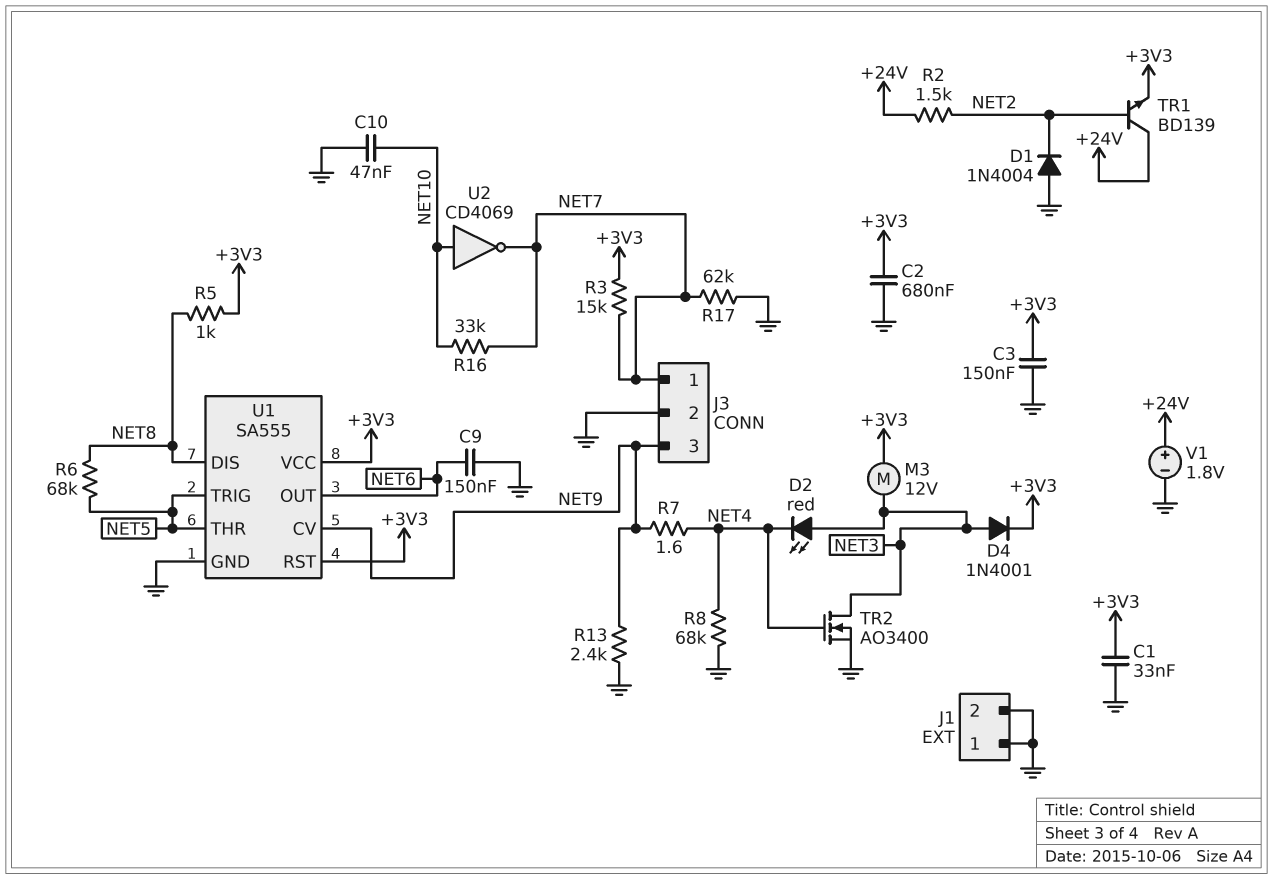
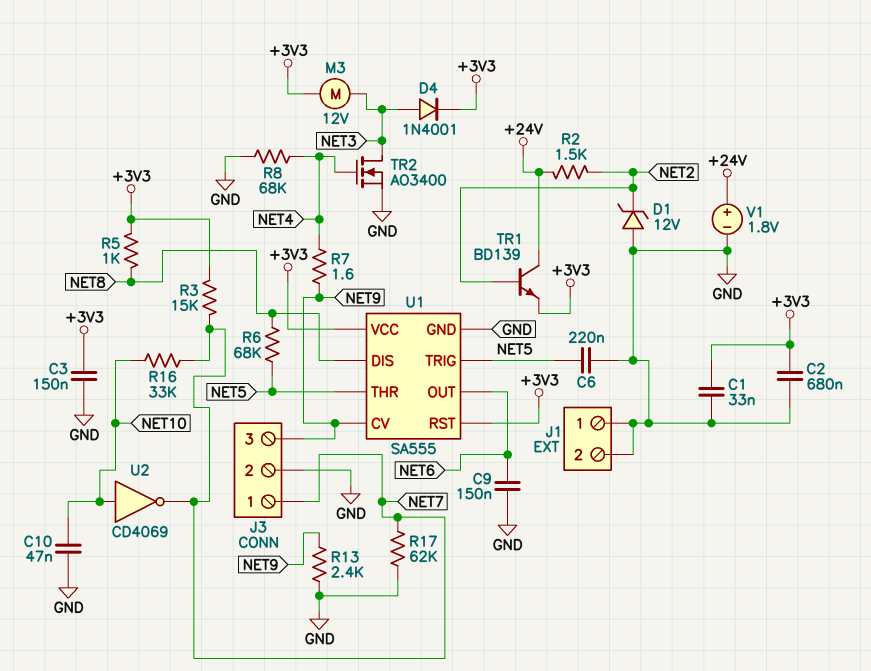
C6: none -> 220nF (GND, NET5)
D1: diode 1N4004 (A GND, K NET2) -> zener 12V (A GND, K NET2)
D2: LED red (A NET3, K NET4) -> none

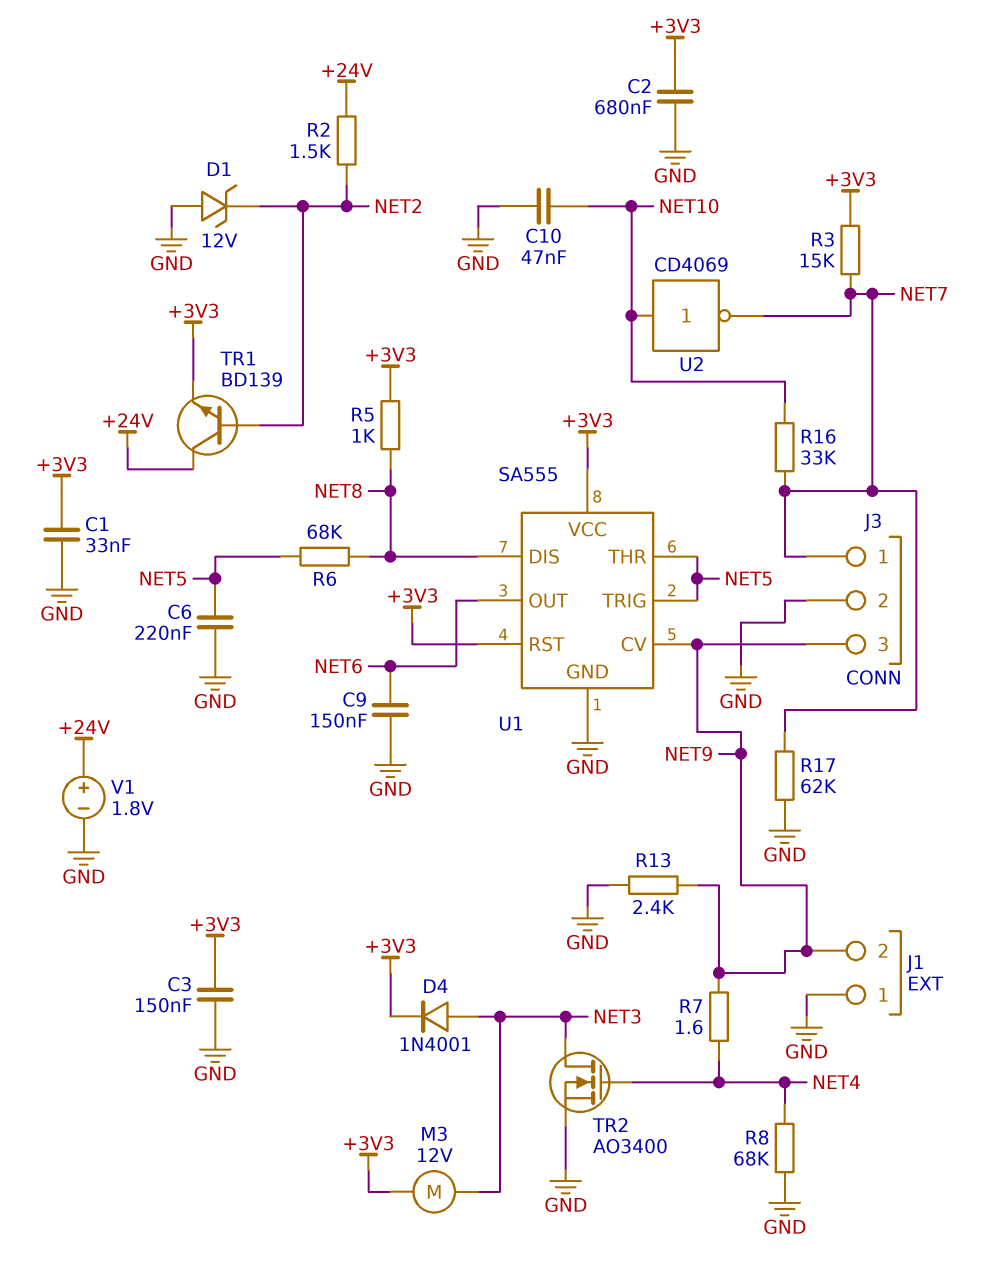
J1 pin 2: GND -> NET9

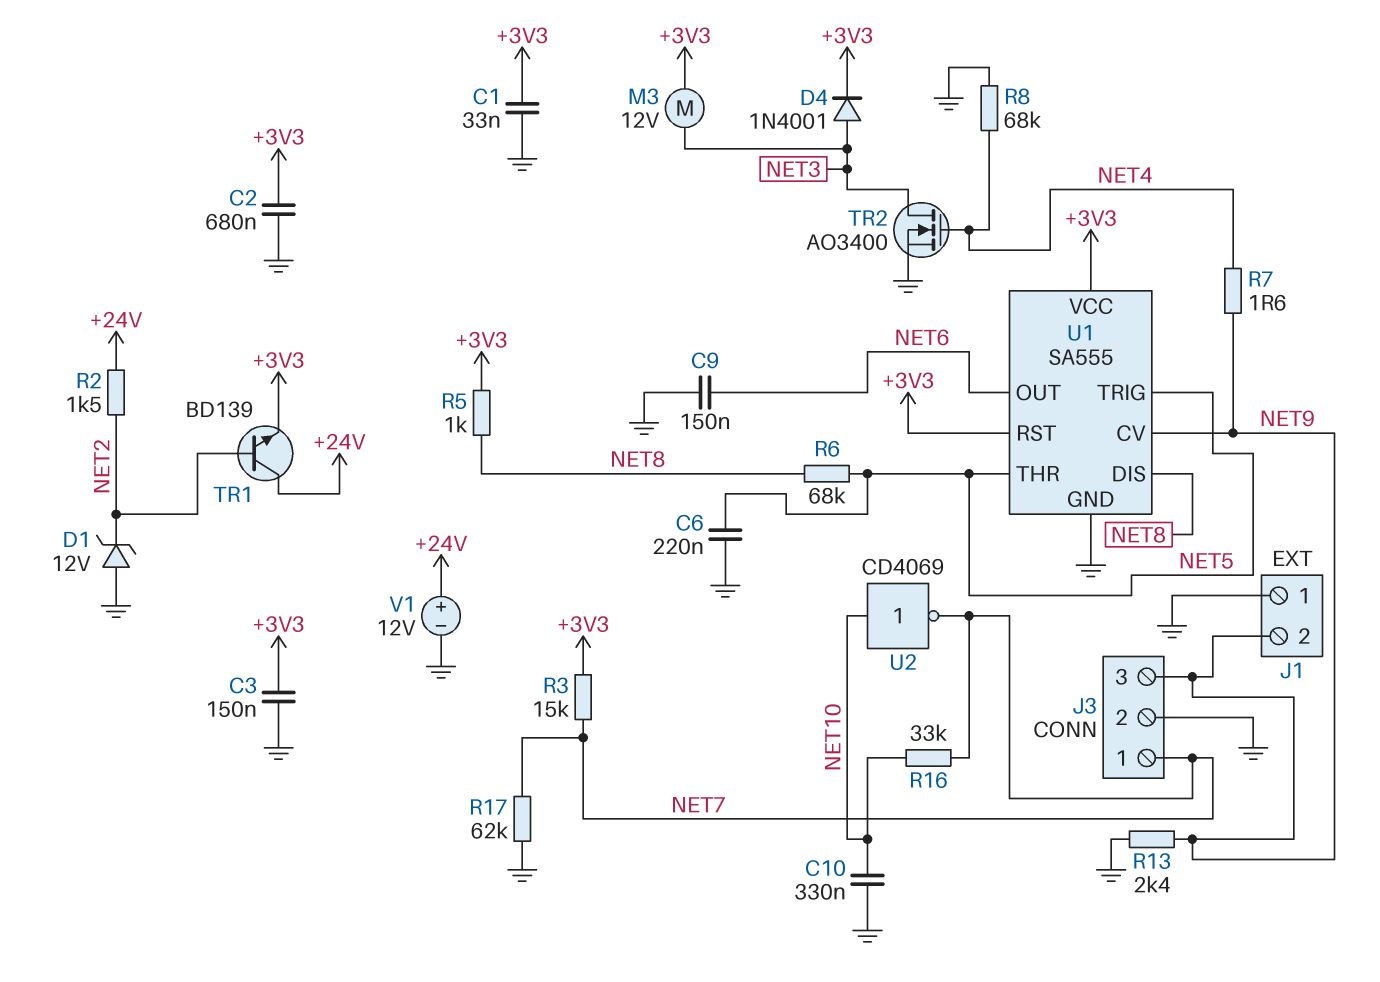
C10: 47nF (GND, NET10) -> 330nF (GND, NET10)
V1: 1.8V (plus +24V, minus GND) -> 12V (plus +24V, minus GND)

